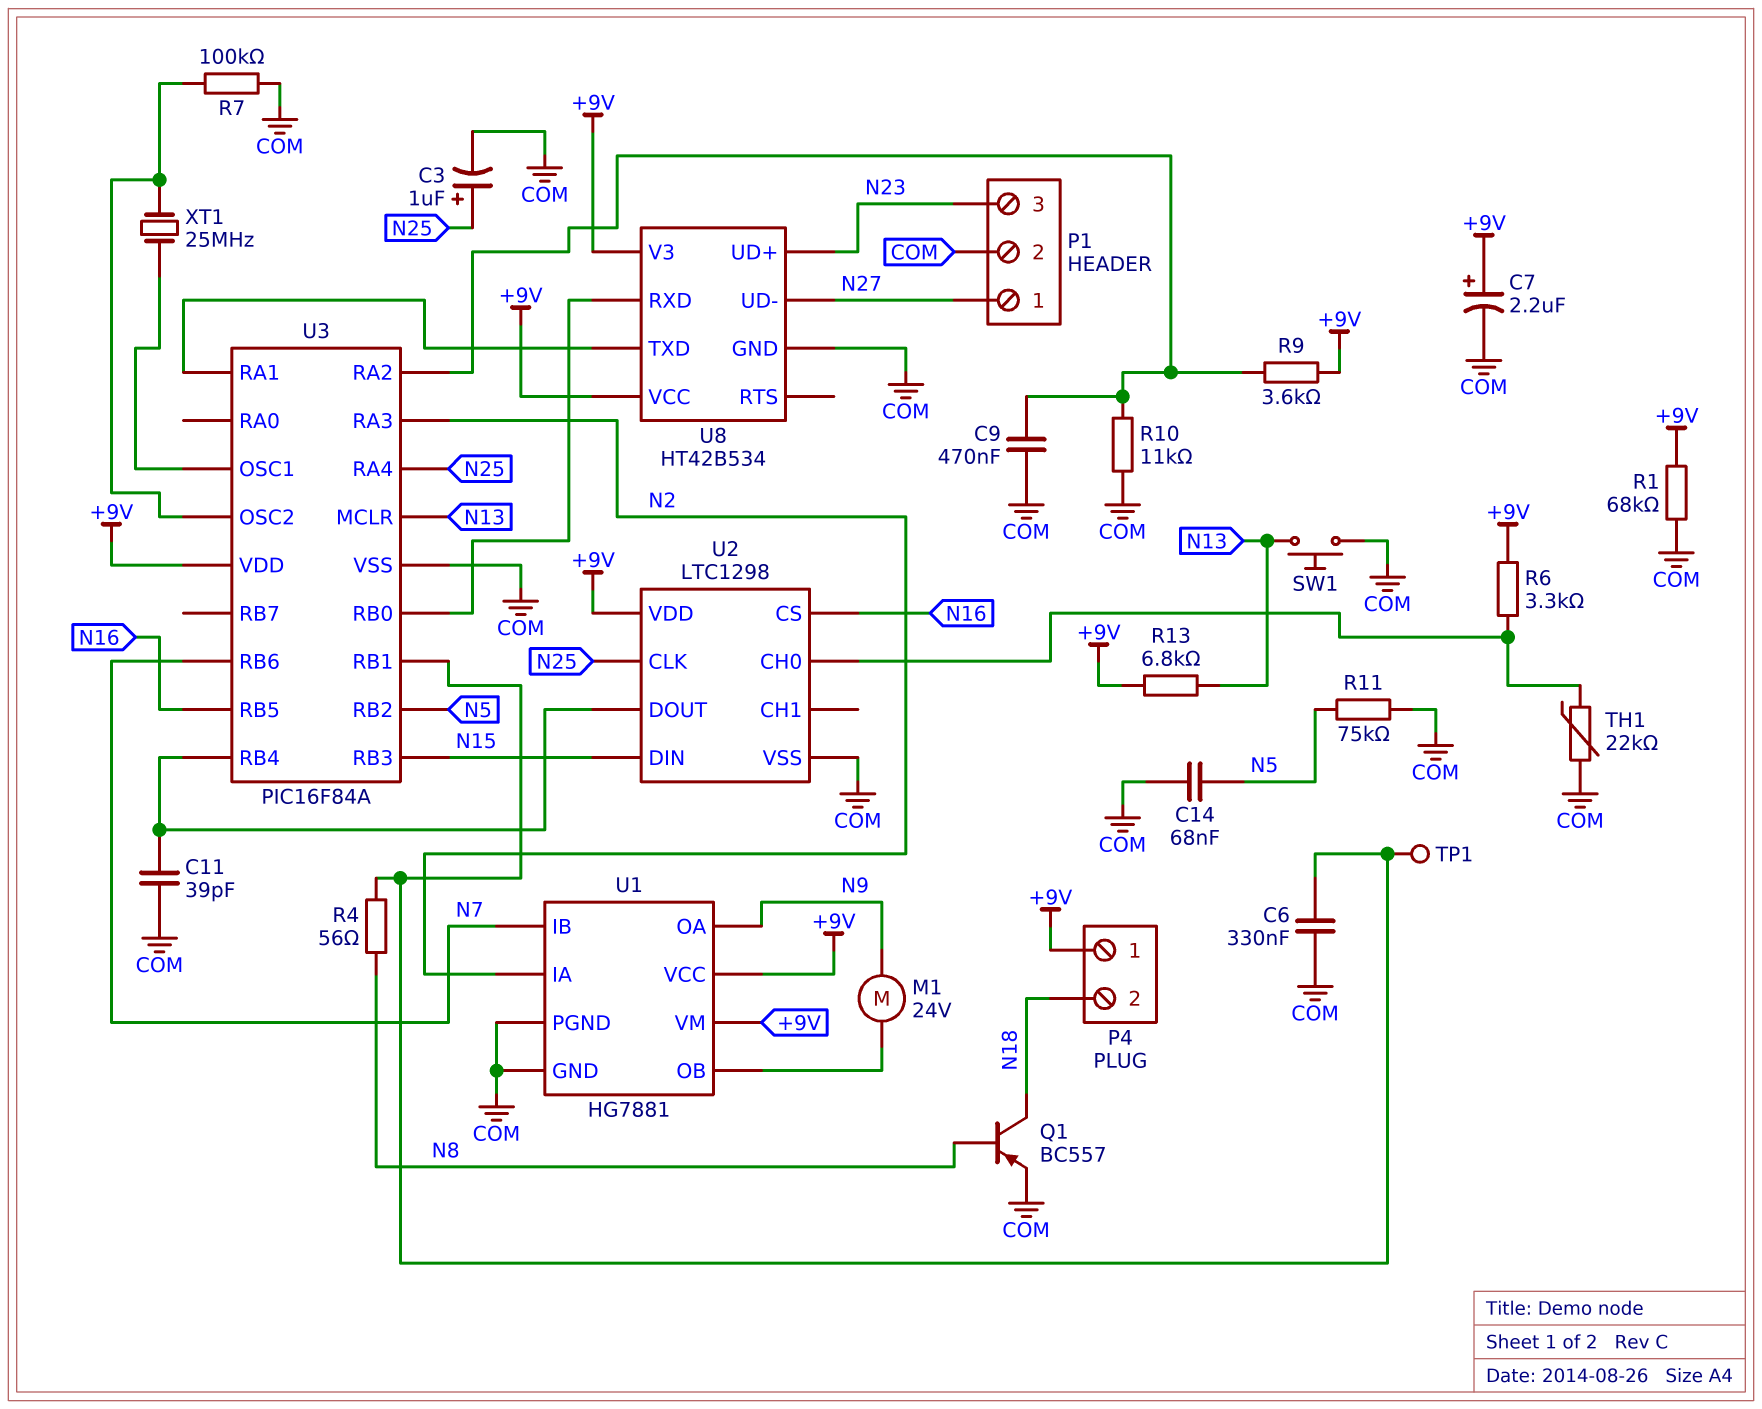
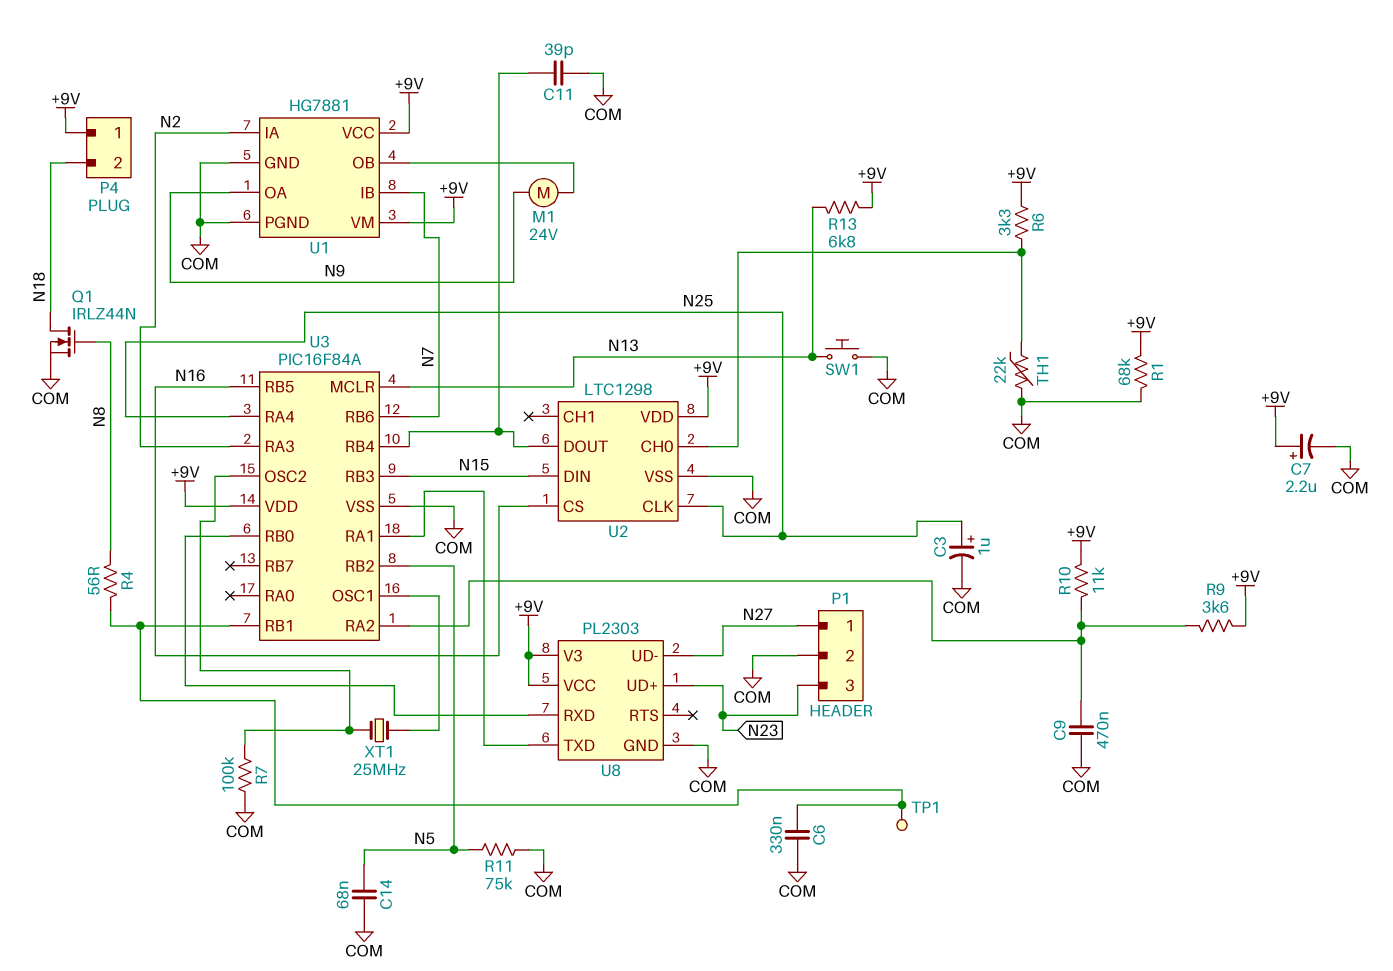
Q1: PNP BC557 (B N8, C N18, E COM) -> NMOS IRLZ44N (G N8, D N18, S COM)
R10: 11k (COM, U3/RA2) -> 11k (+9V, U3/RA2)
U8: HT42B534 -> PL2303

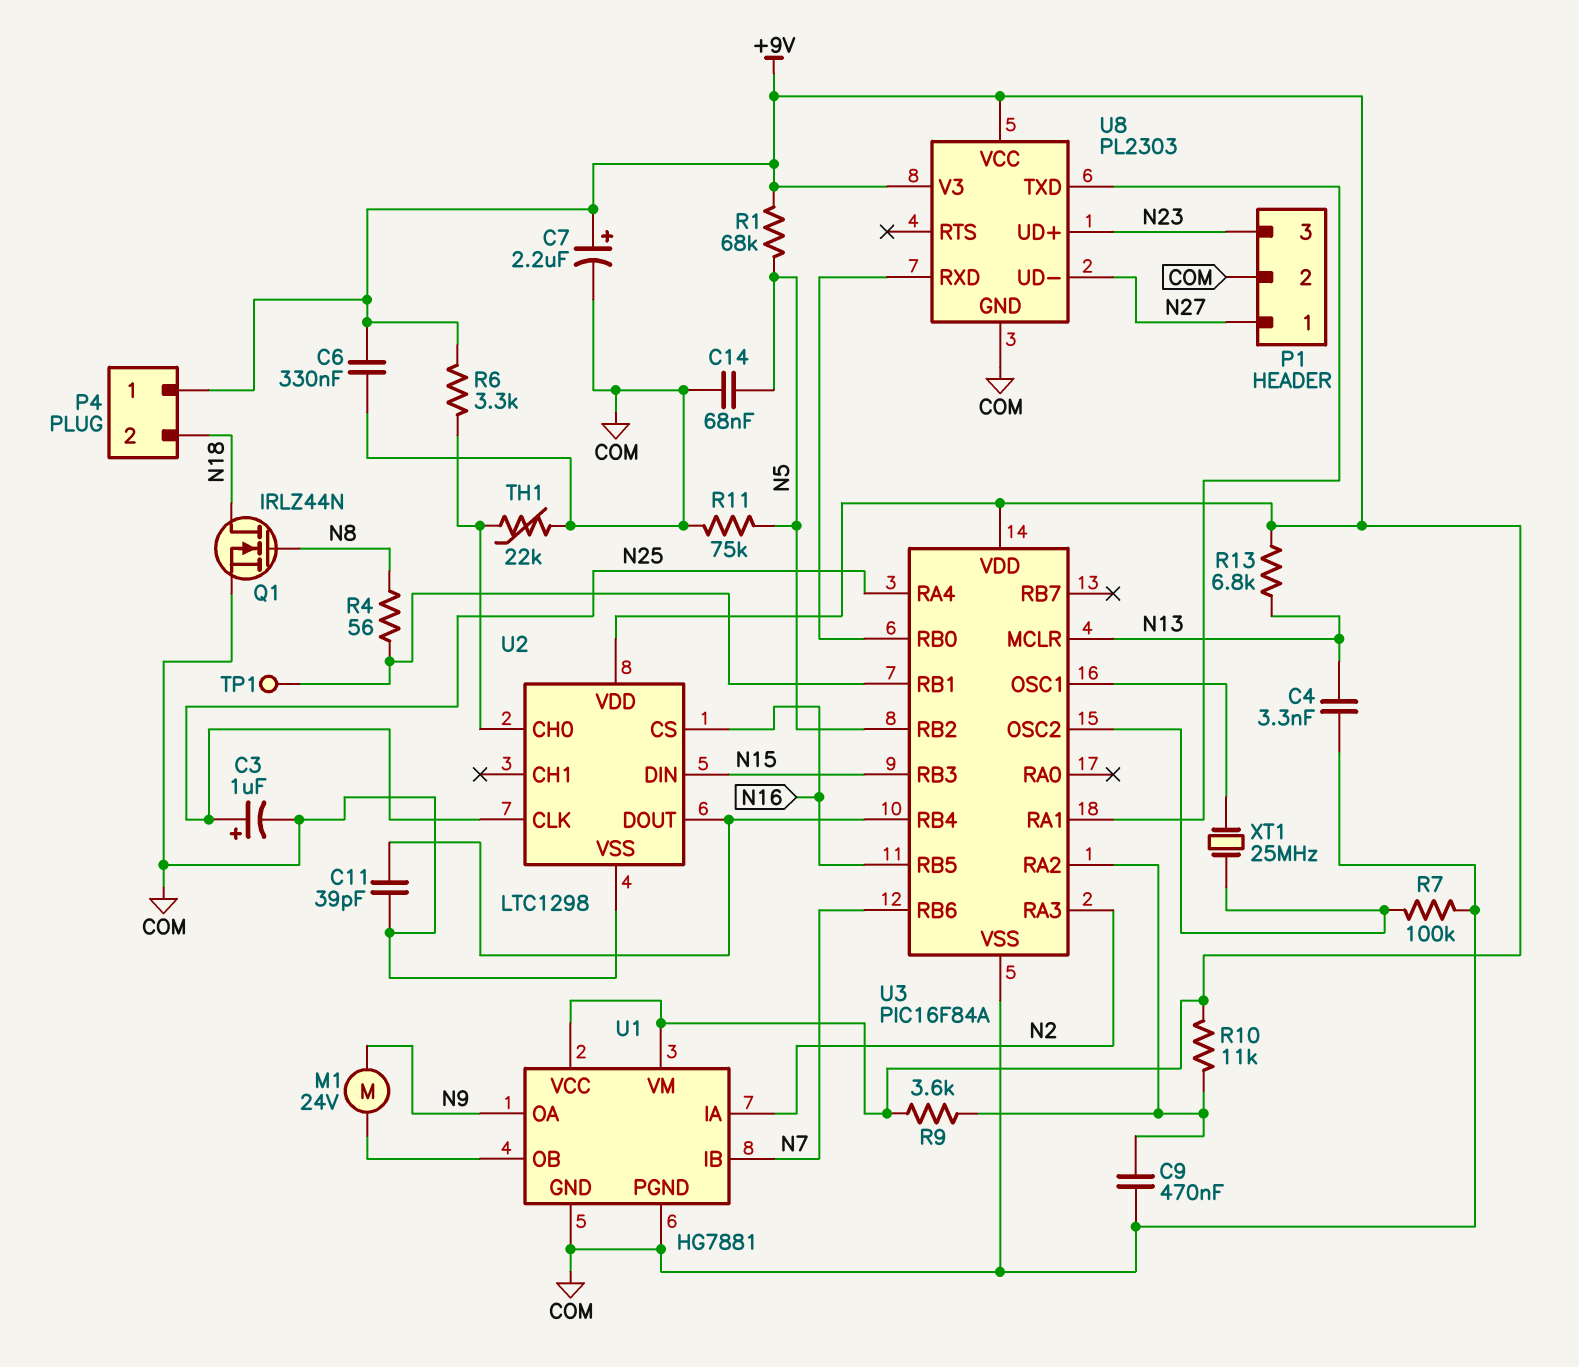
C4: none -> 3.3nF (COM, N13)
C6: 330nF (COM, U3/RB1) -> 330nF (+9V, COM)
R1: 68k (+9V, COM) -> 68k (+9V, N5)
SW1: button (COM, N13) -> none

